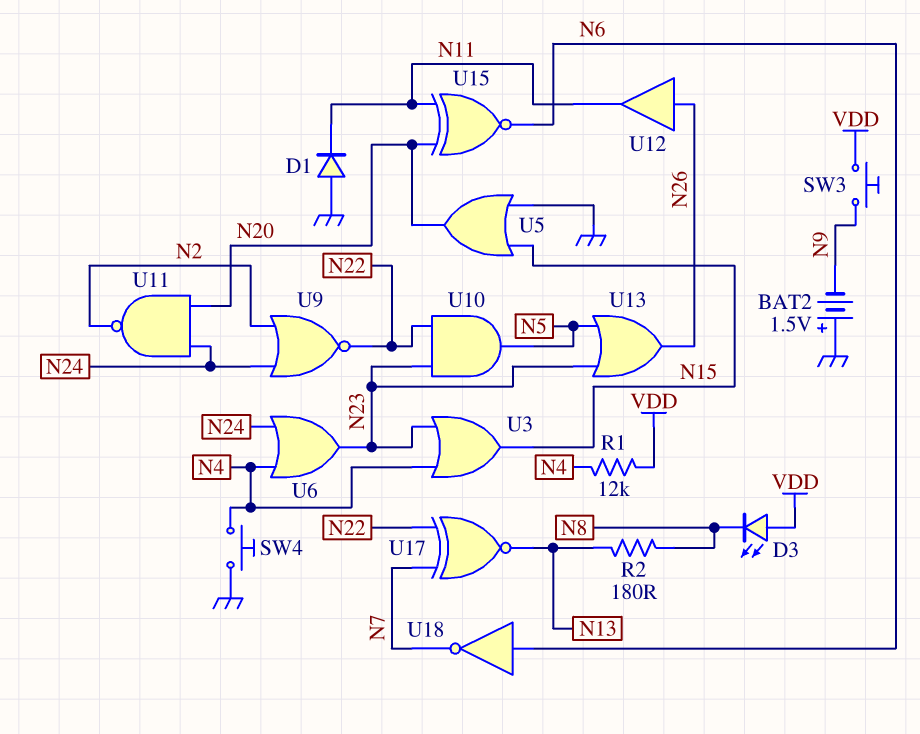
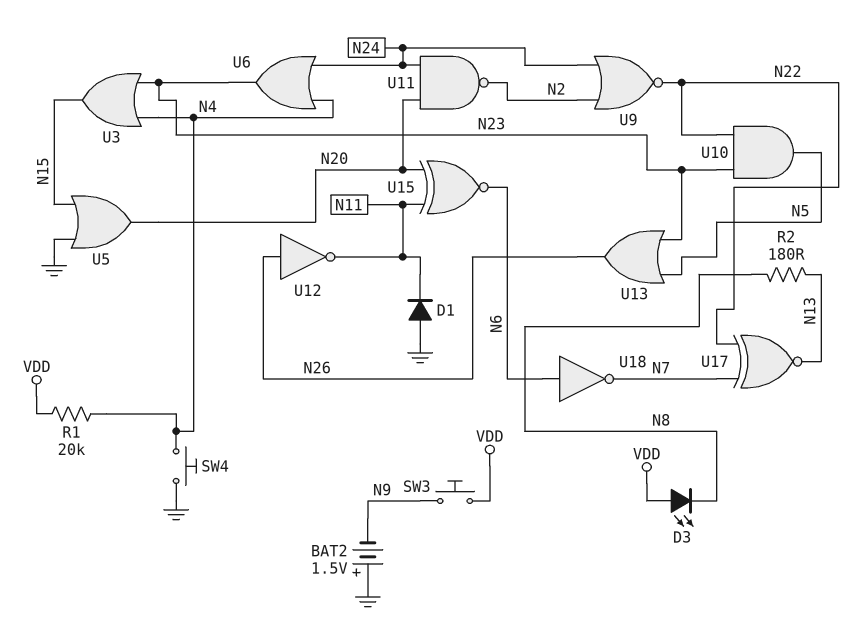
R1: 12k (N4, VDD) -> 20k (N4, VDD)
U12: buffer (in N26, out N11) -> NOT (in N26, out N11)

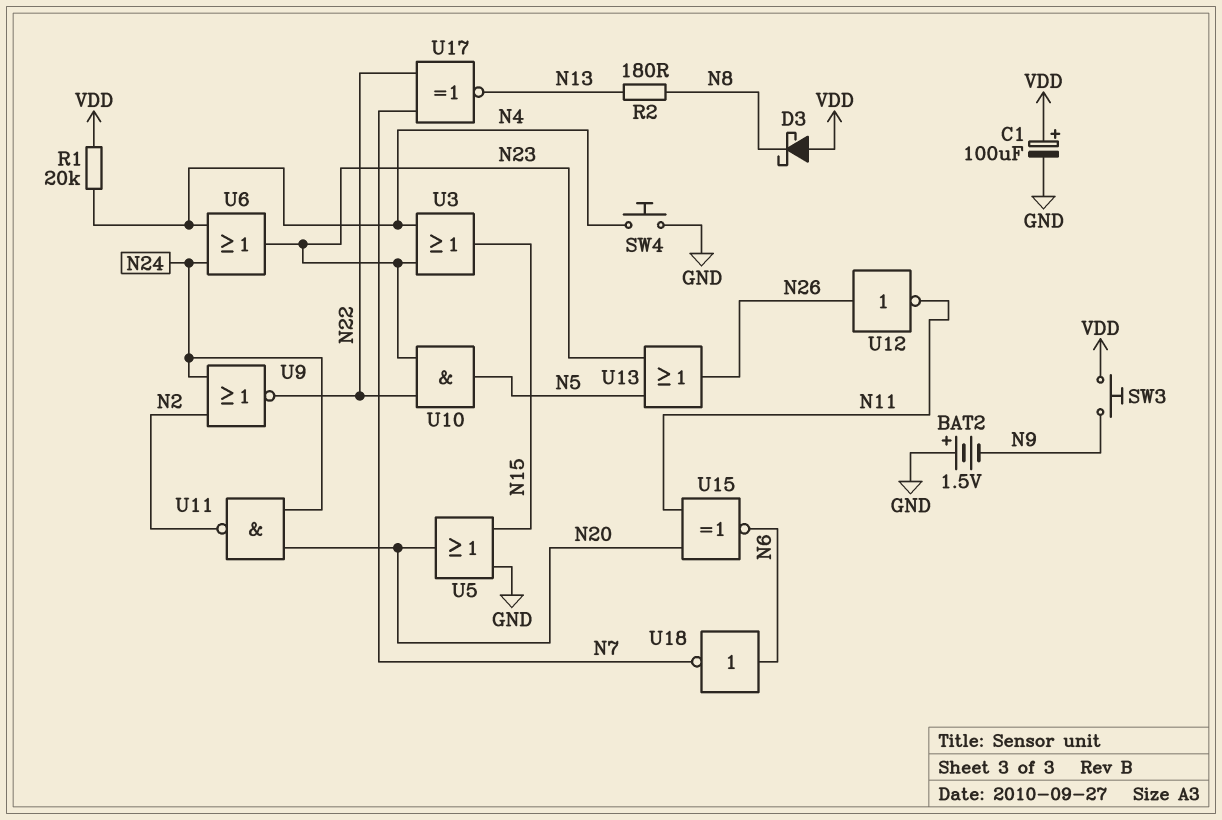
C1: none -> 100uF (plus VDD, minus GND)
D1: diode (A GND, K N11) -> none
D3: LED (A VDD, K N8) -> schottky (A VDD, K N8)

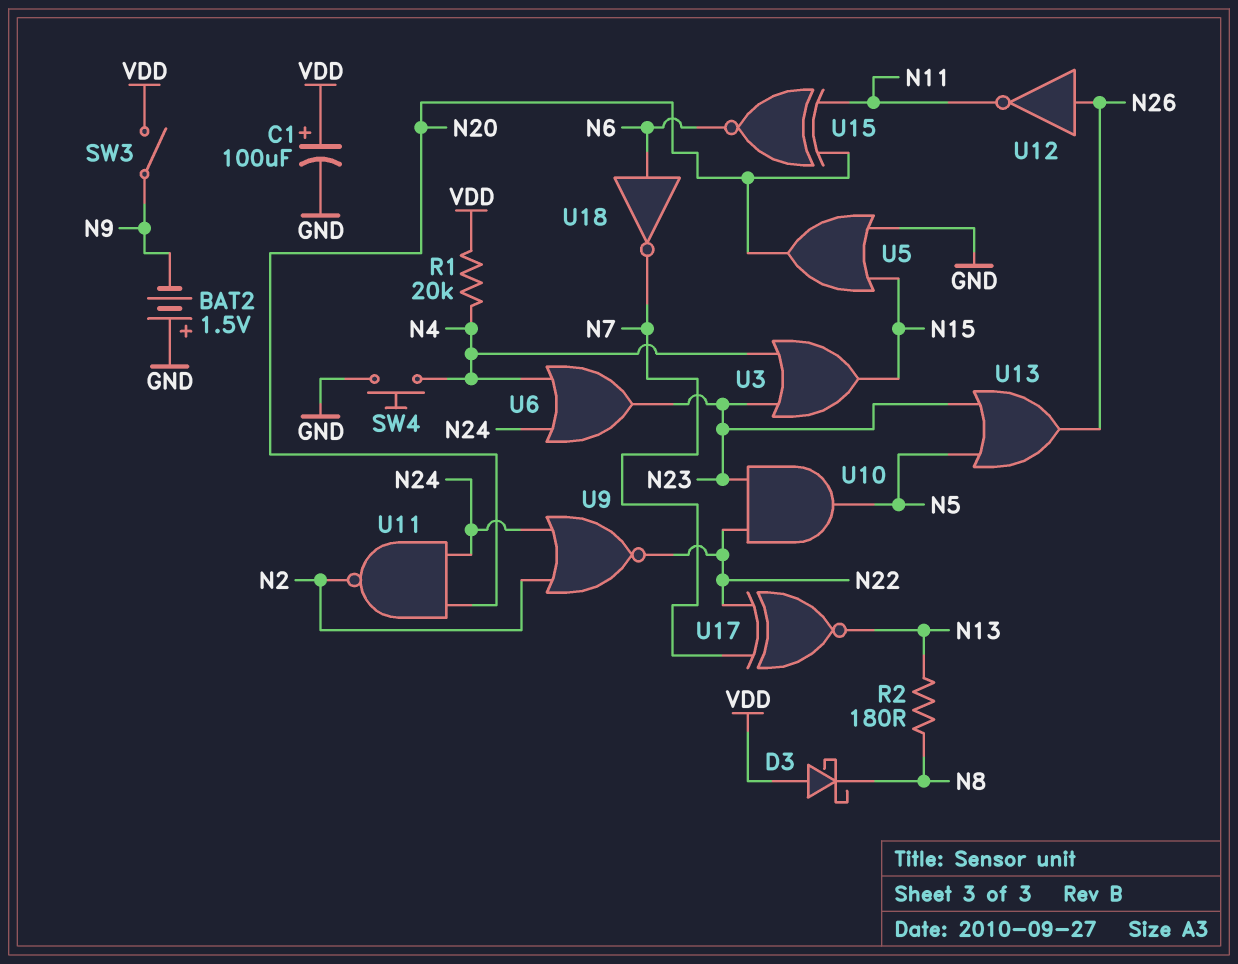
SW3: button (N9, VDD) -> switch (N9, VDD)

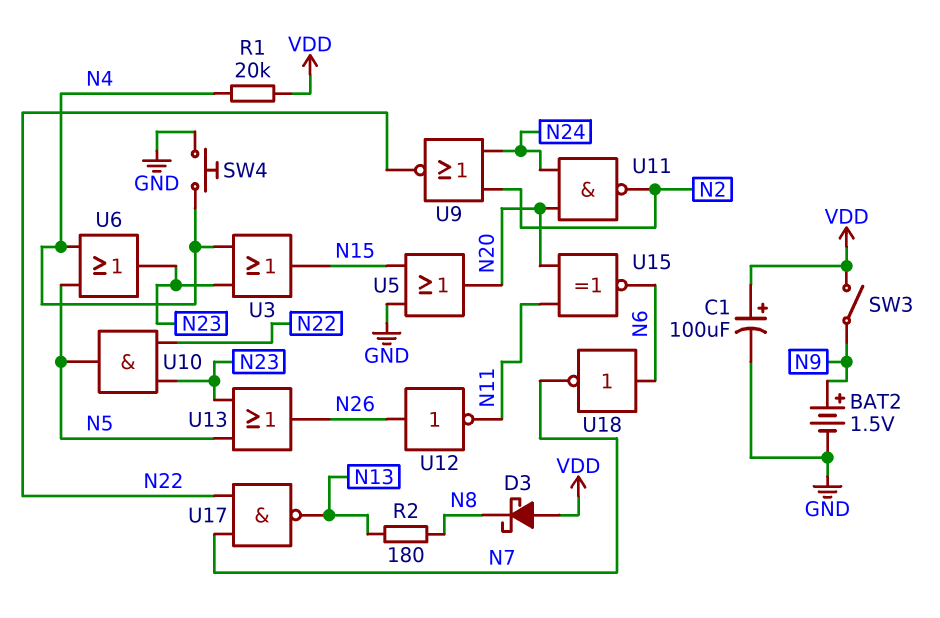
BAT2: 1.5V (plus GND, minus N9) -> 1.5V (plus N9, minus GND)
U6: OR (in N4, in N24, out N23) -> OR (in N4, in N5, out N23)
U17: XNOR (in N7, in N22, out N13) -> NAND (in N7, in N22, out N13)

